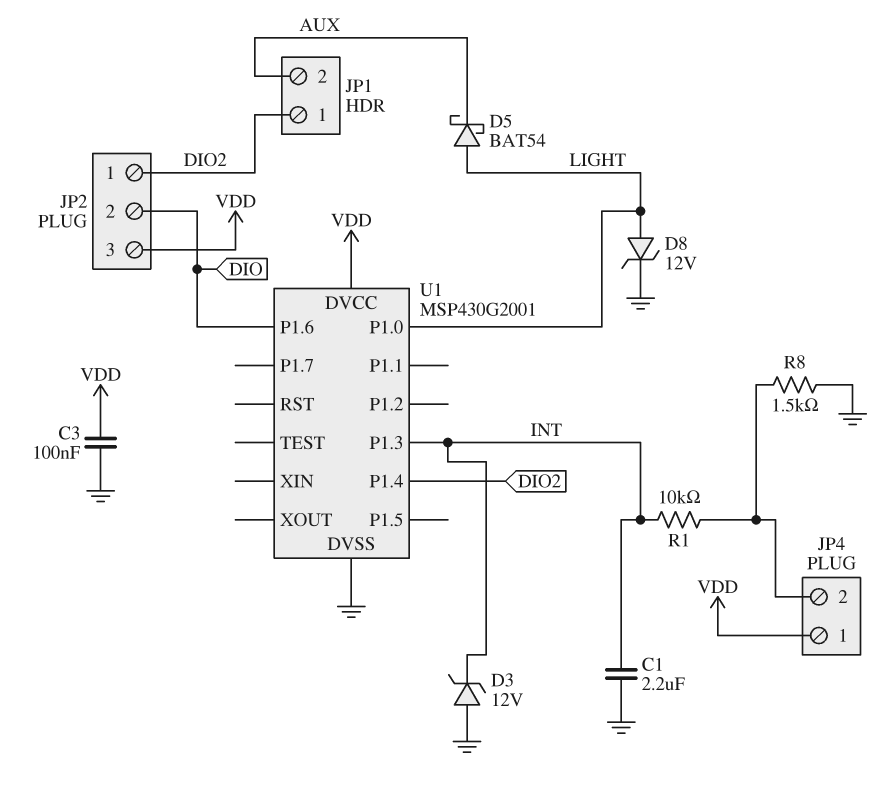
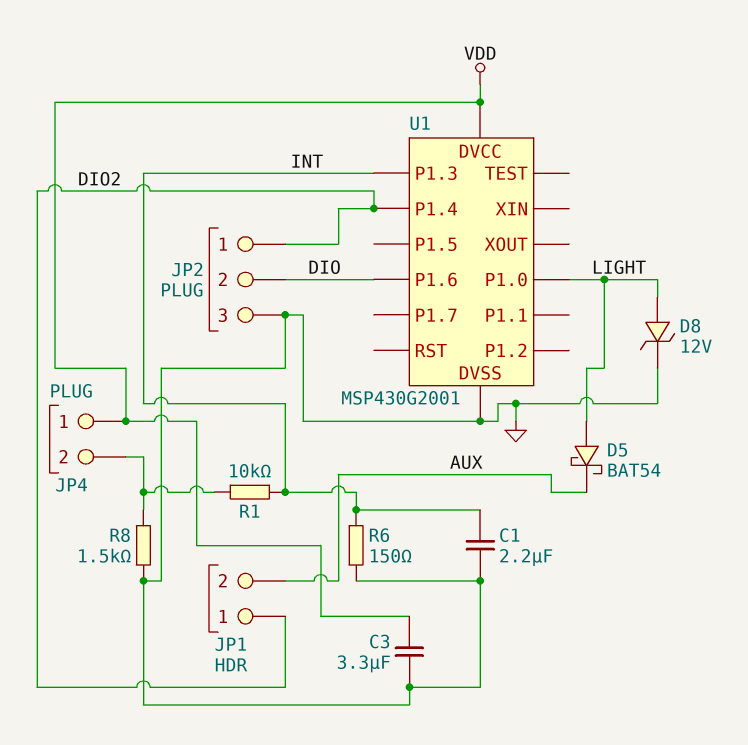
C3: 100nF (GND, VDD) -> 3.3uF (GND, VDD)
D3: zener 12V (A GND, K INT) -> none
JP2 pin 3: VDD -> GND
R6: none -> 150 (GND, INT)

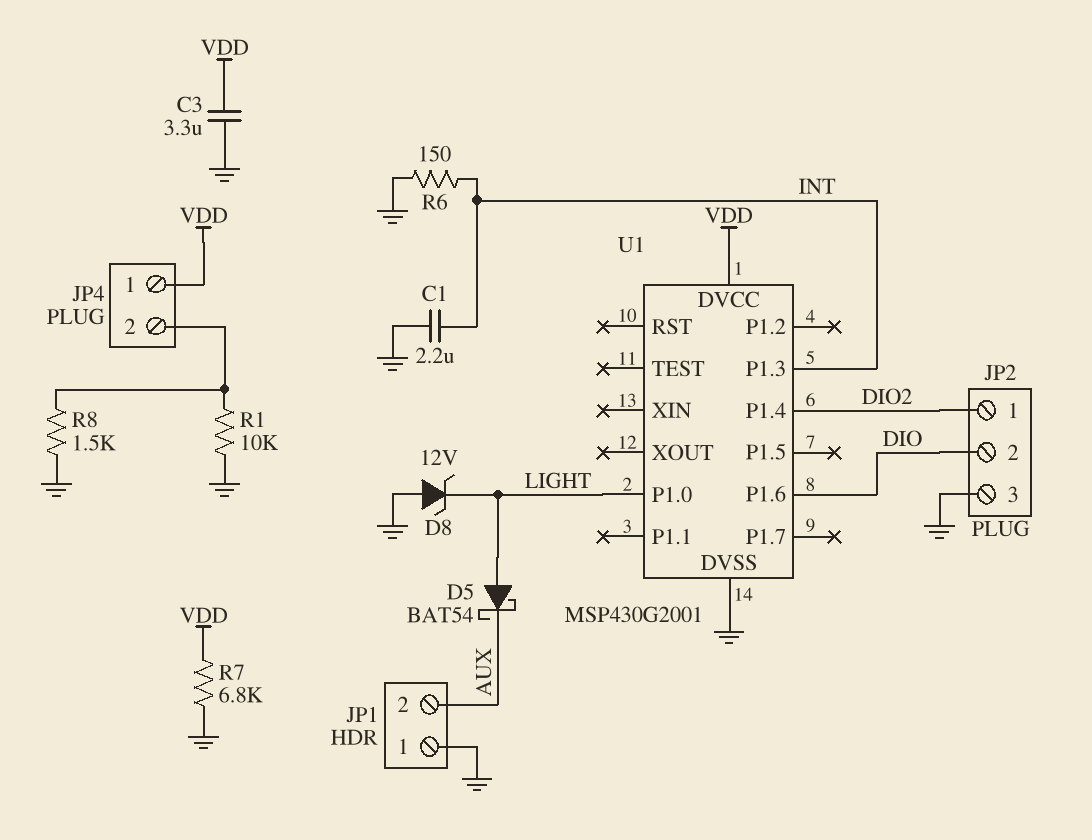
D8: zener 12V (A LIGHT, K GND) -> zener 12V (A GND, K LIGHT)
JP1 pin 1: DIO2 -> GND
R1: 10k (INT, JP4/2) -> 10k (GND, JP4/2)
R7: none -> 6.8k (GND, VDD)

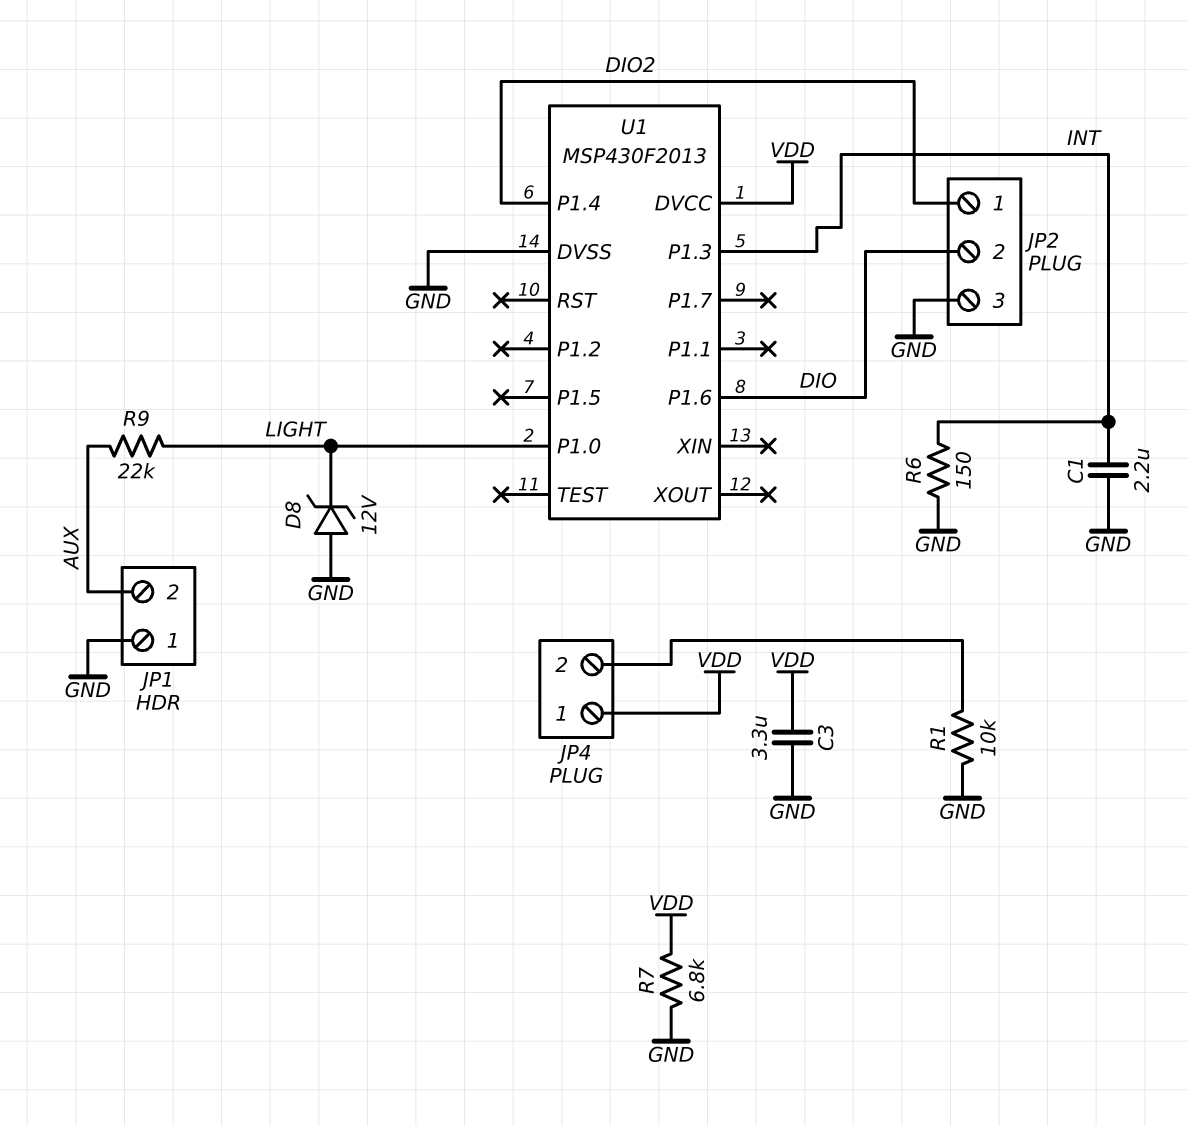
D5: schottky BAT54 (A LIGHT, K AUX) -> none
R8: 1.5k (GND, JP4/2) -> none
R9: none -> 22k (AUX, LIGHT)
U1: MSP430G2001 -> MSP430F2013

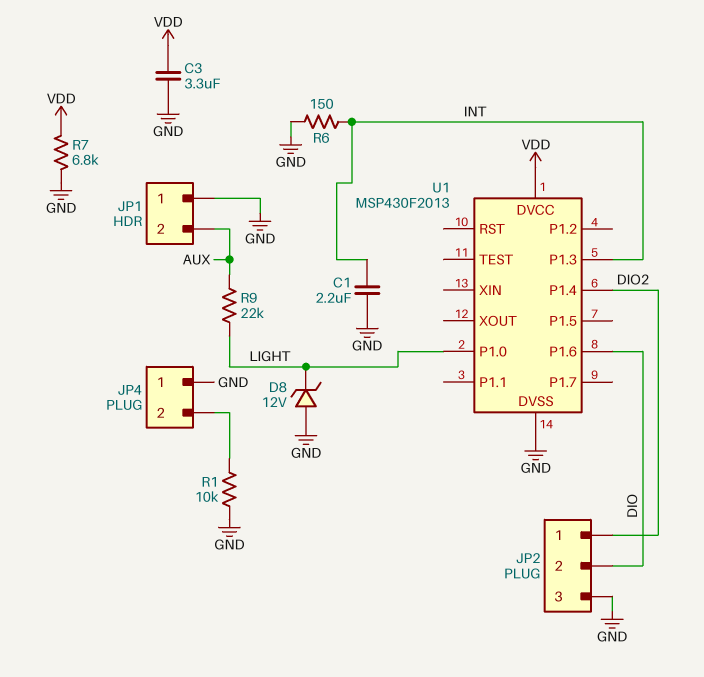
JP4 pin 1: VDD -> GND

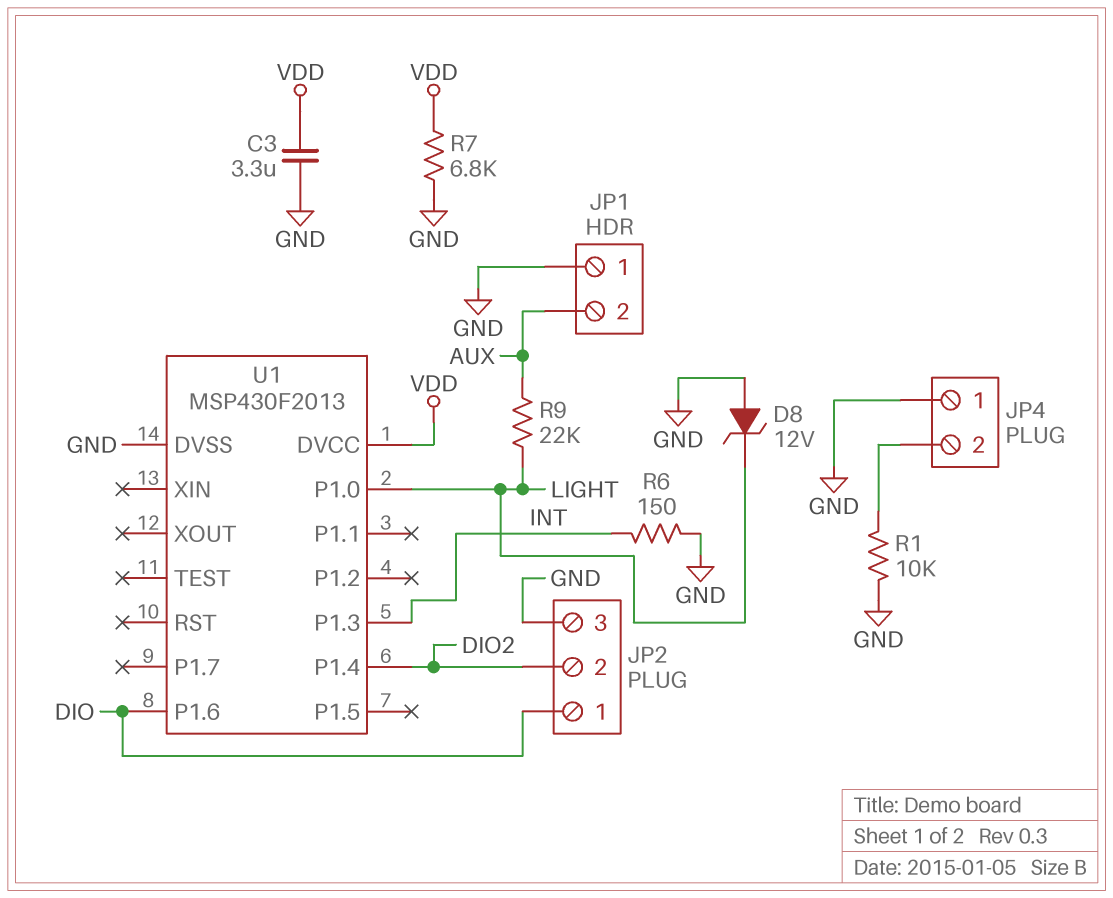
C1: 2.2uF (GND, INT) -> none
JP2 pin 1: DIO2 -> DIO
JP2 pin 2: DIO -> DIO2

